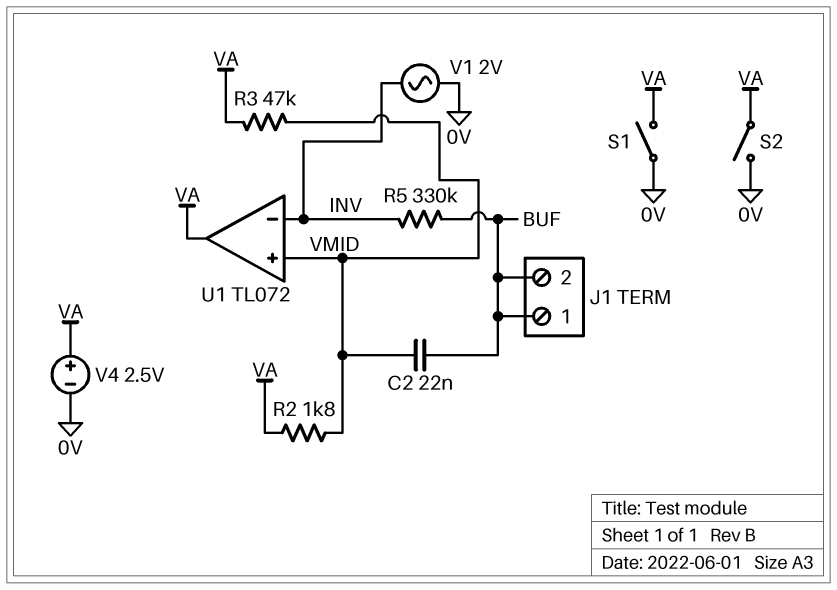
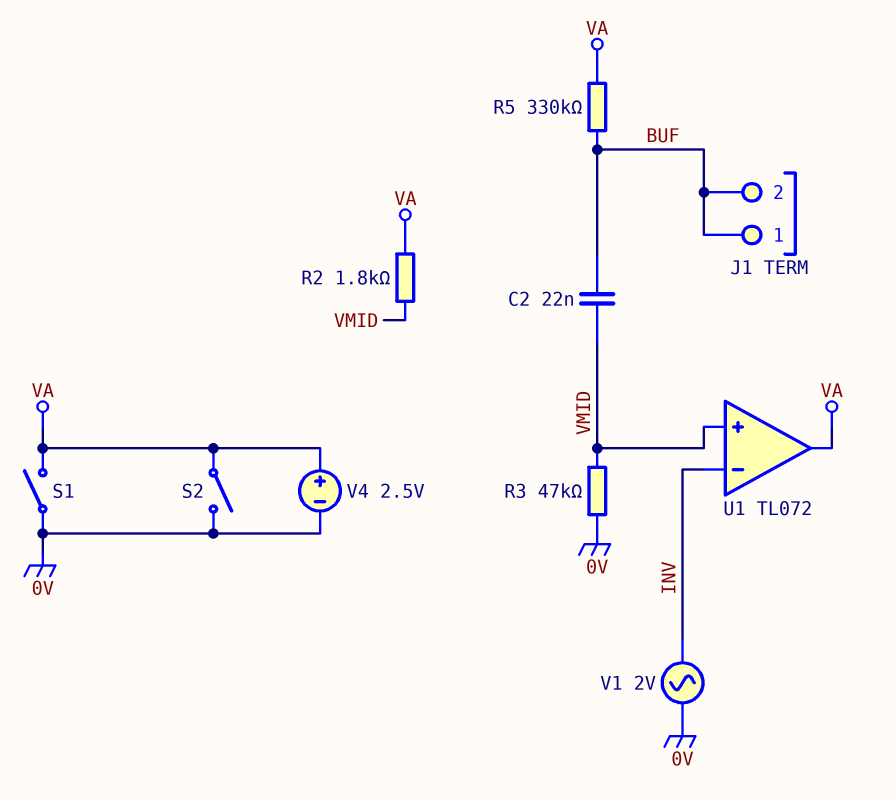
R3: 47k (VA, VMID) -> 47k (0V, VMID)
R5: 330k (BUF, INV) -> 330k (BUF, VA)

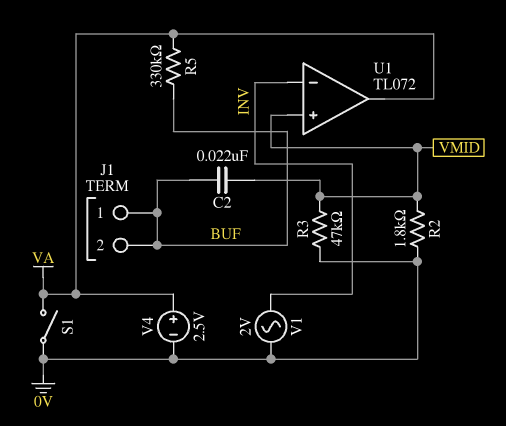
R2: 1.8k (VA, VMID) -> 1.8k (0V, VMID)
S2: switch (0V, VA) -> none

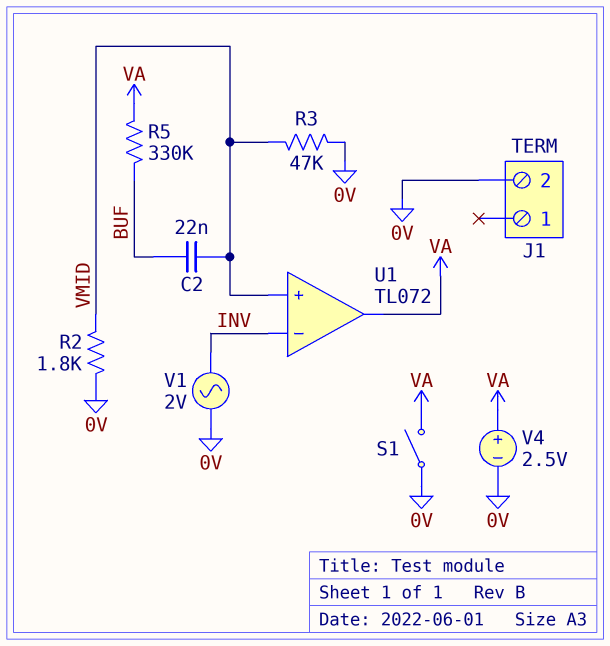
J1 pin 1: BUF -> none
J1 pin 2: BUF -> 0V

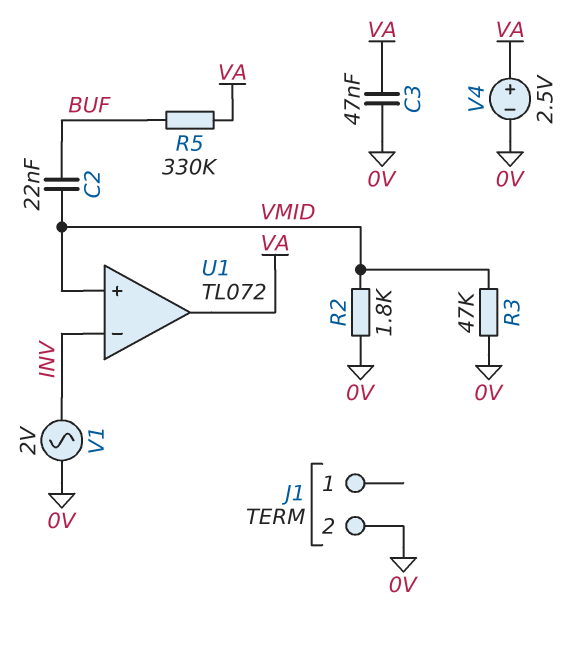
C3: none -> 47nF (0V, VA)
S1: switch (0V, VA) -> none

